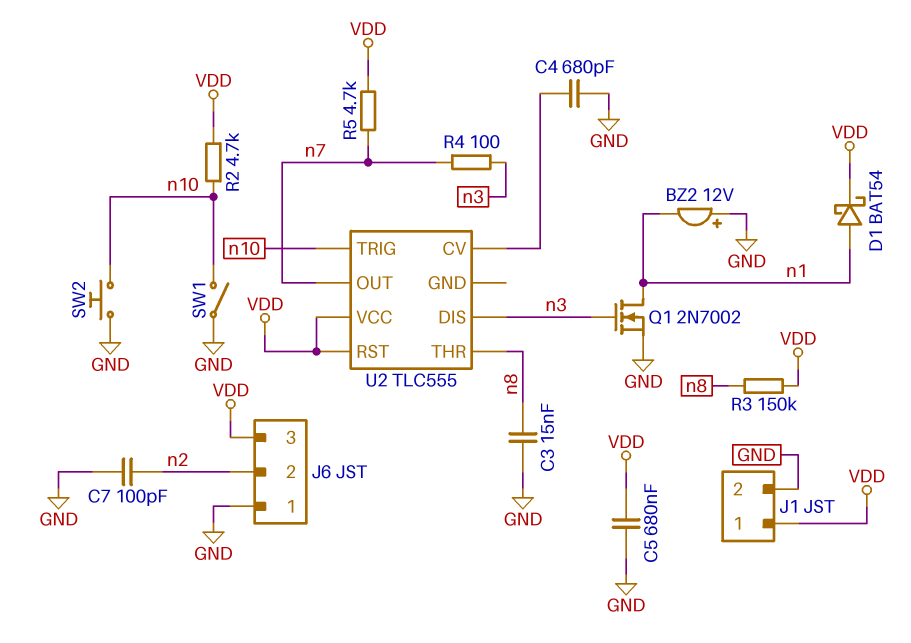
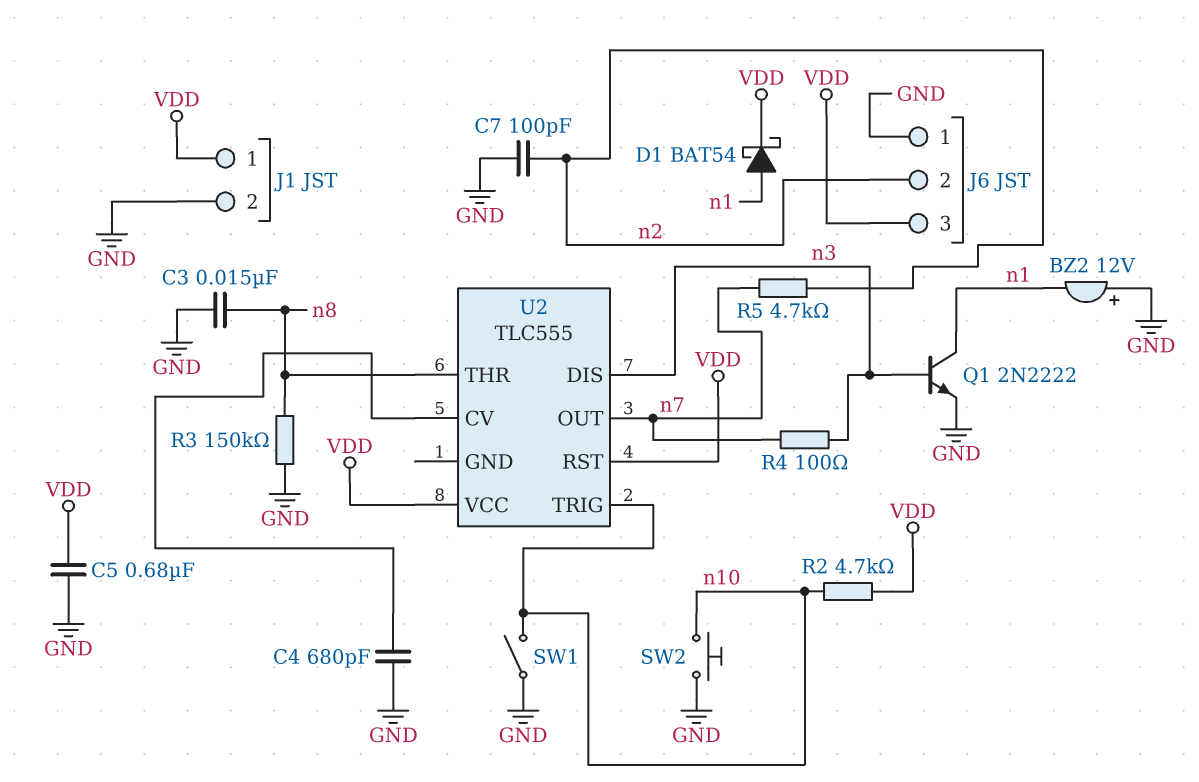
Q1: NMOS 2N7002 (G n3, D n1, S GND) -> NPN 2N2222 (B n3, C n1, E GND)
R3: 150k (VDD, n8) -> 150k (GND, n8)
R5: 4.7k (VDD, n7) -> 4.7k (n2, n7)

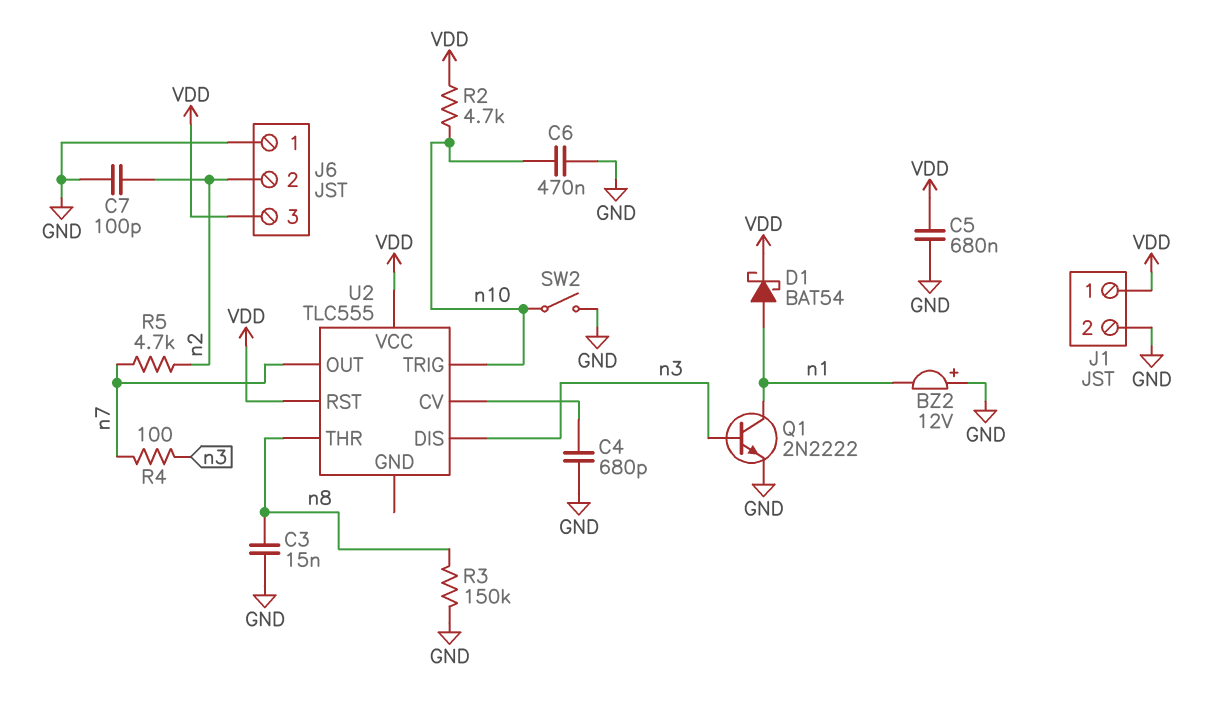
C6: none -> 470nF (GND, n10)
SW1: switch (GND, n10) -> none
SW2: button (GND, n10) -> switch (GND, n10)

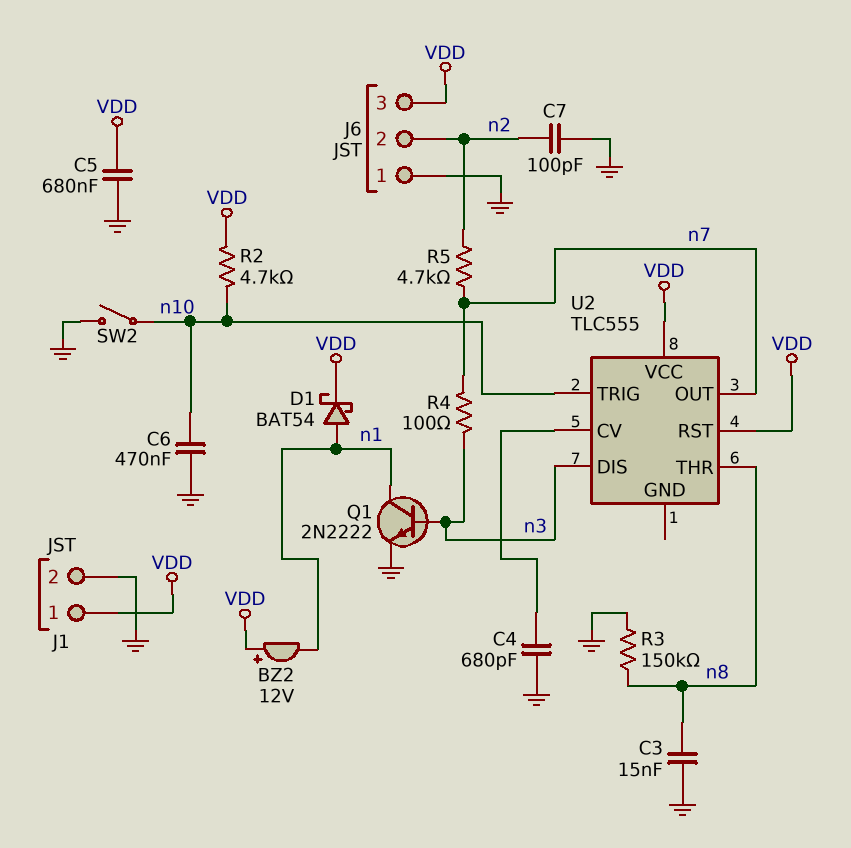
BZ2: buzzer 12V (plus GND, minus n1) -> buzzer 12V (plus VDD, minus n1)

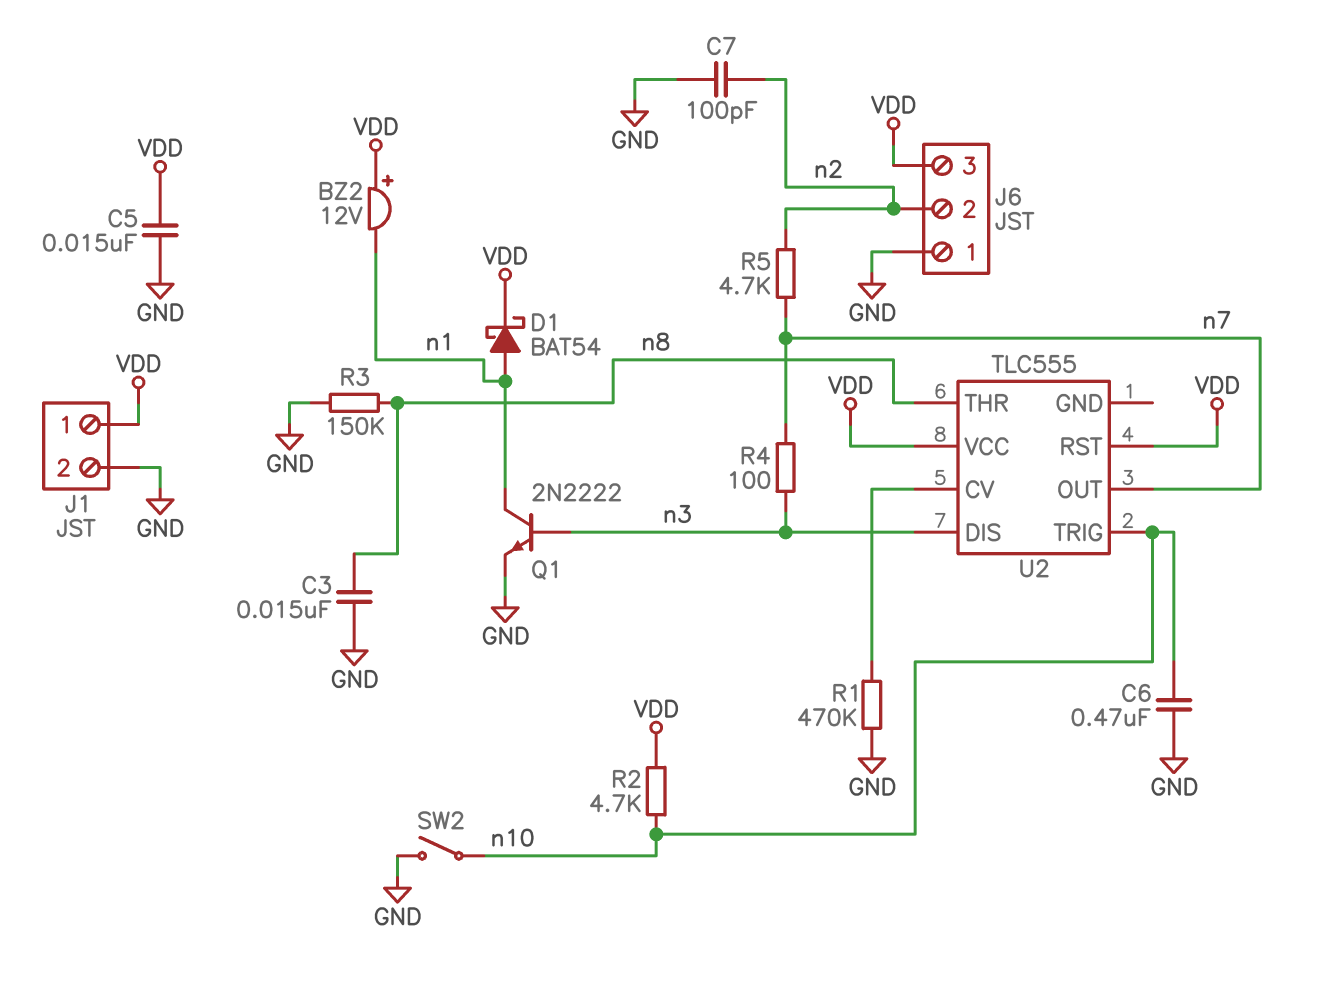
C4: 680pF (GND, U2/CV) -> none
C5: 680nF (GND, VDD) -> 15nF (GND, VDD)
R1: none -> 470k (GND, U2/CV)

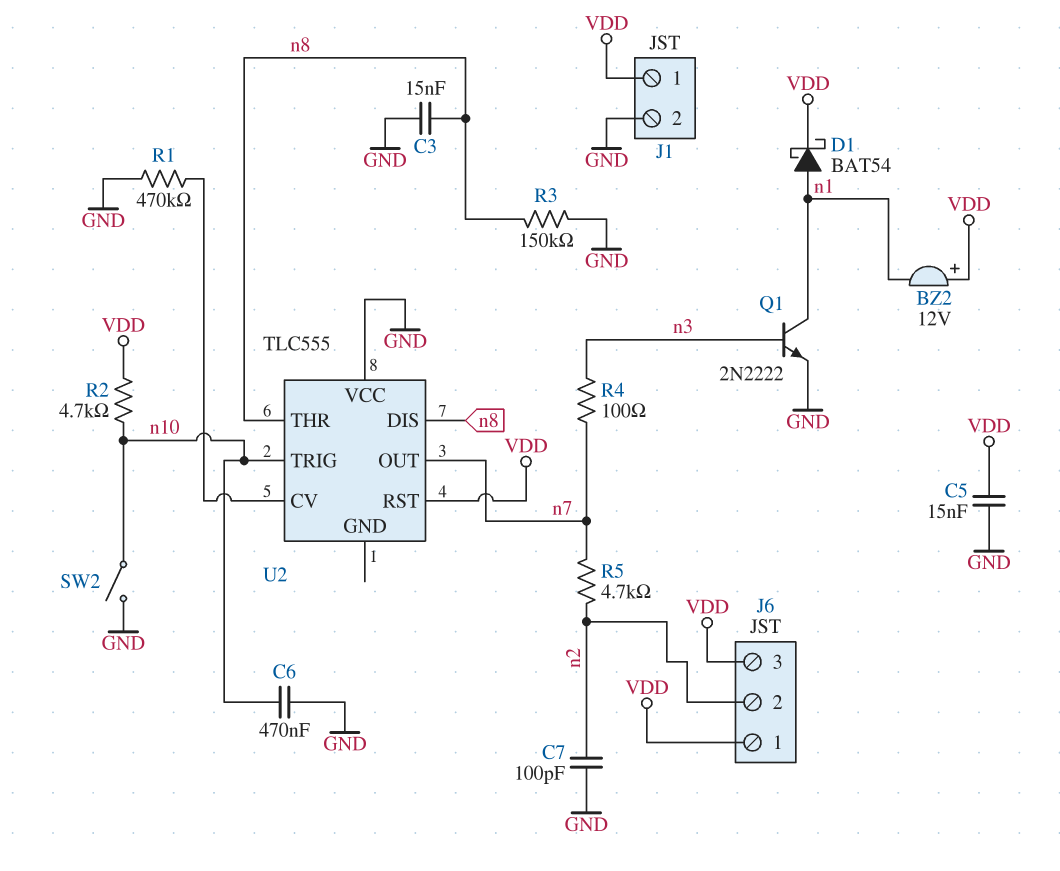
J6 pin 1: GND -> VDD
U2 pin DIS: n3 -> n8
U2 pin VCC: VDD -> GND

